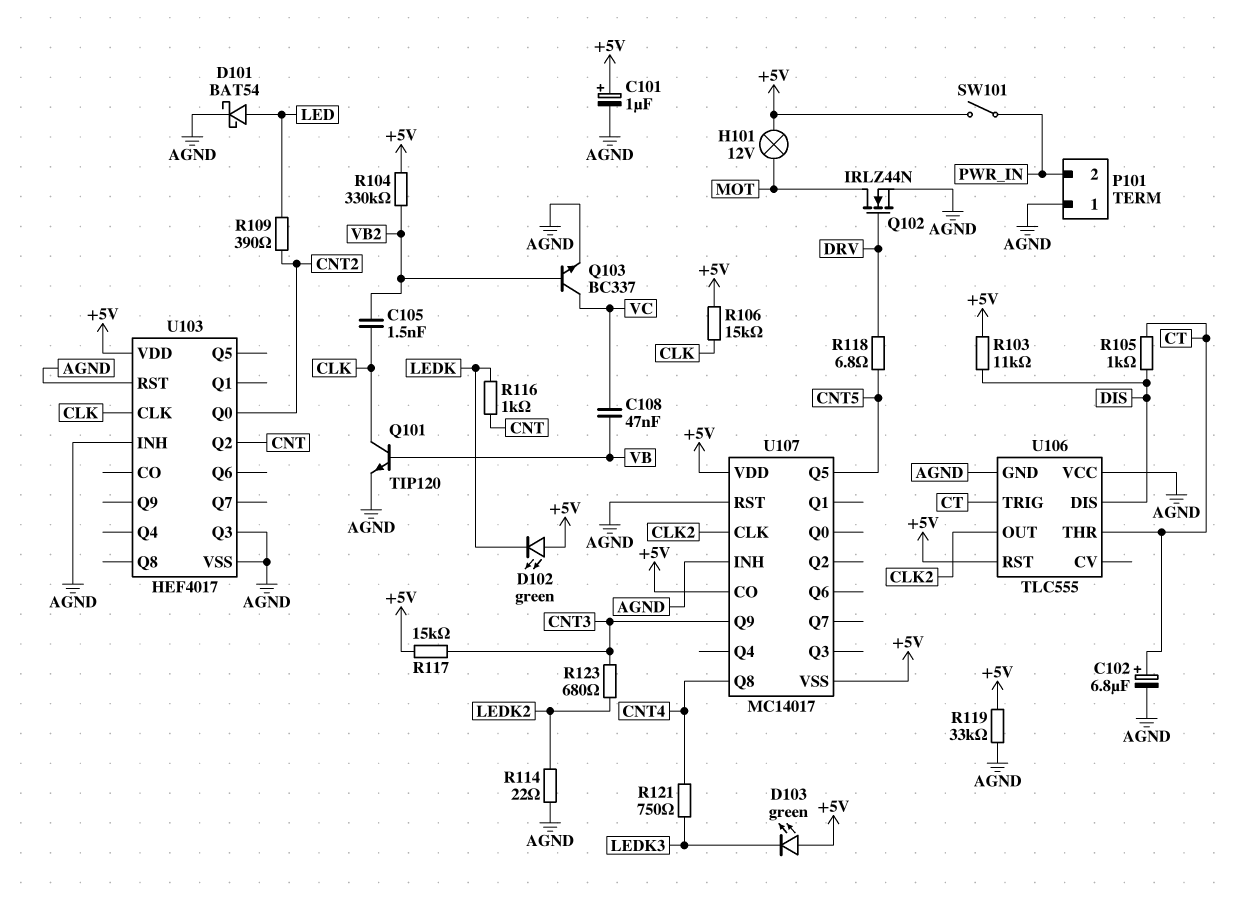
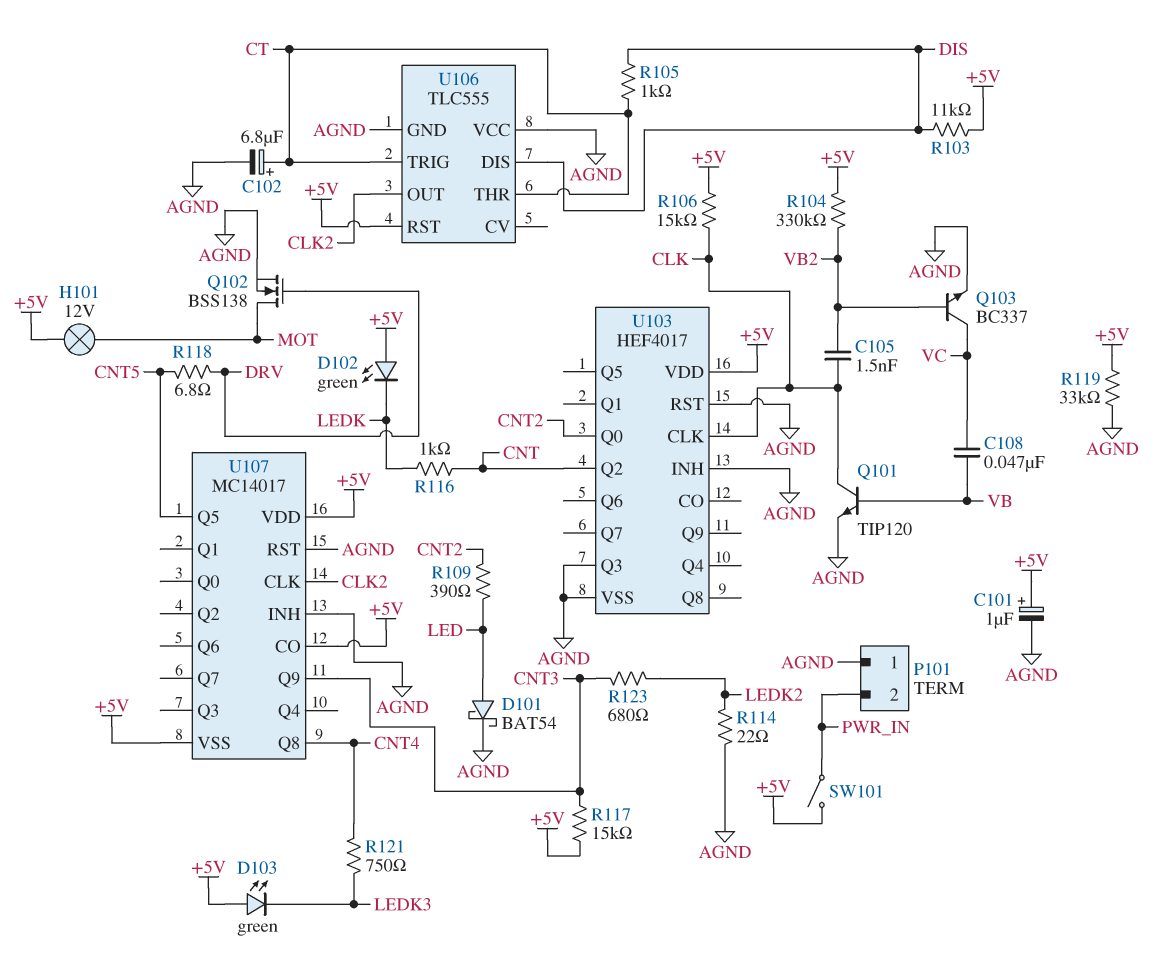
Q102: NMOS IRLZ44N (G DRV, D MOT, S AGND) -> NMOS BSS138 (G DRV, D MOT, S AGND)

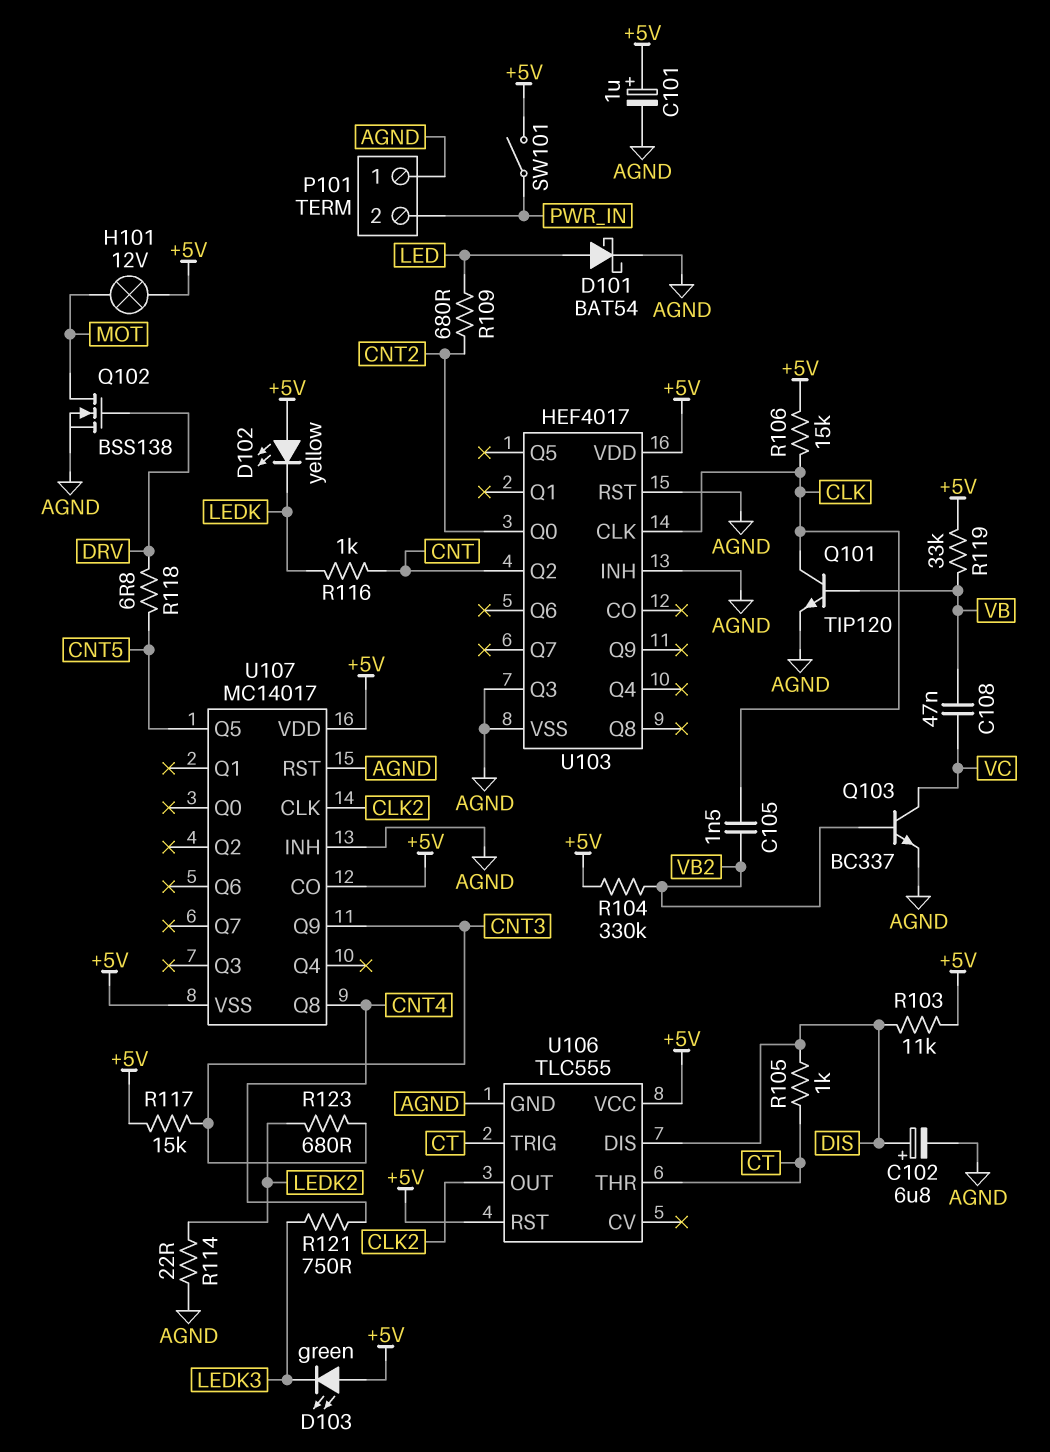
C102: 6.8uF (plus CT, minus AGND) -> 6.8uF (plus DIS, minus AGND)
D102: LED green (A +5V, K LEDK) -> LED yellow (A +5V, K LEDK)
R109: 390 (CNT2, LED) -> 680 (CNT2, LED)
R119: 33k (+5V, AGND) -> 33k (+5V, VB)
U106 pin VCC: AGND -> +5V

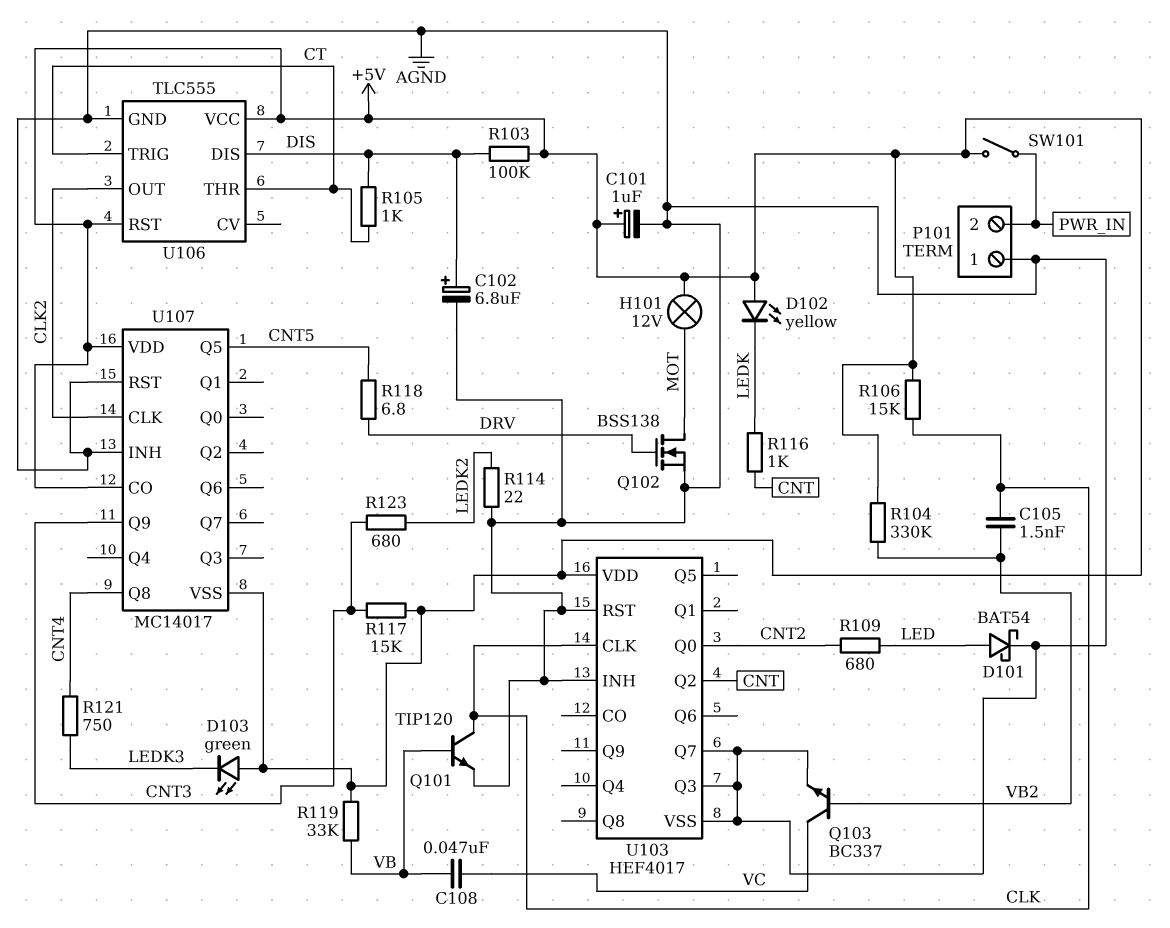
R103: 11k (+5V, DIS) -> 100k (+5V, DIS)
U103 pin Q7: none -> AGND

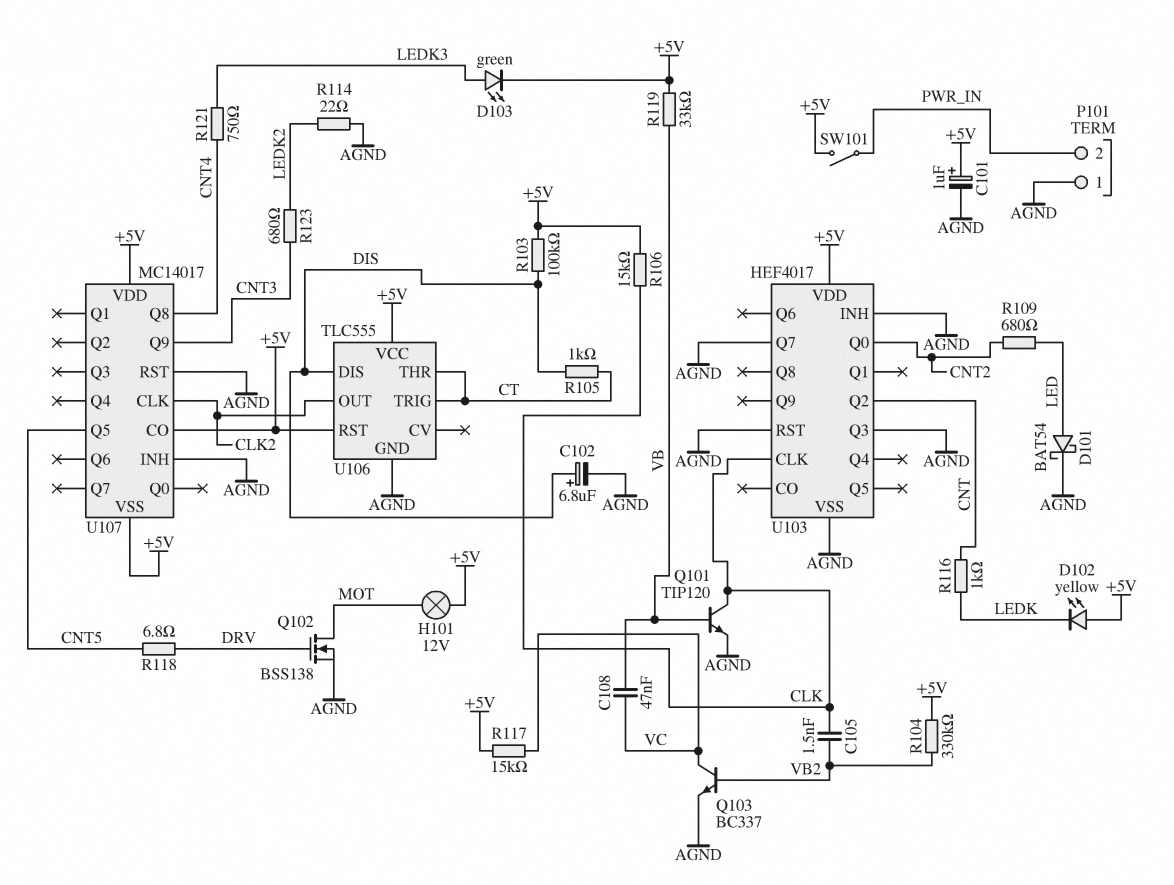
D103: LED green (A +5V, K LEDK3) -> LED green (A LEDK3, K +5V)
R117: 15k (+5V, CNT3) -> 15k (+5V, VC)

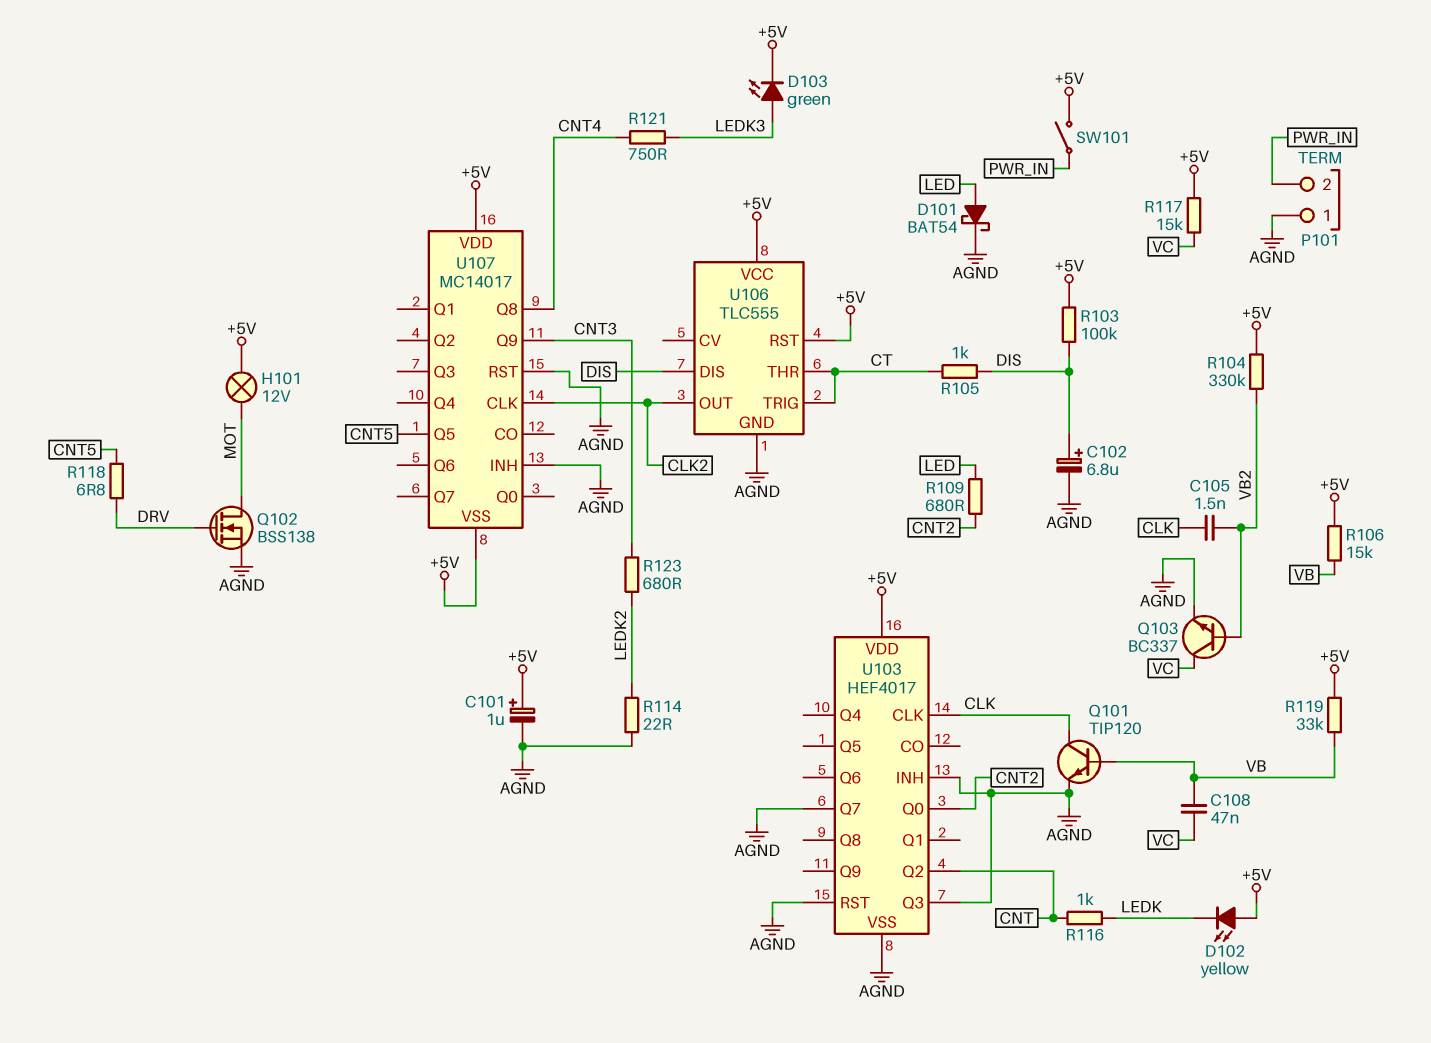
R106: 15k (+5V, CLK) -> 15k (+5V, VB)
U107 pin CO: +5V -> none

